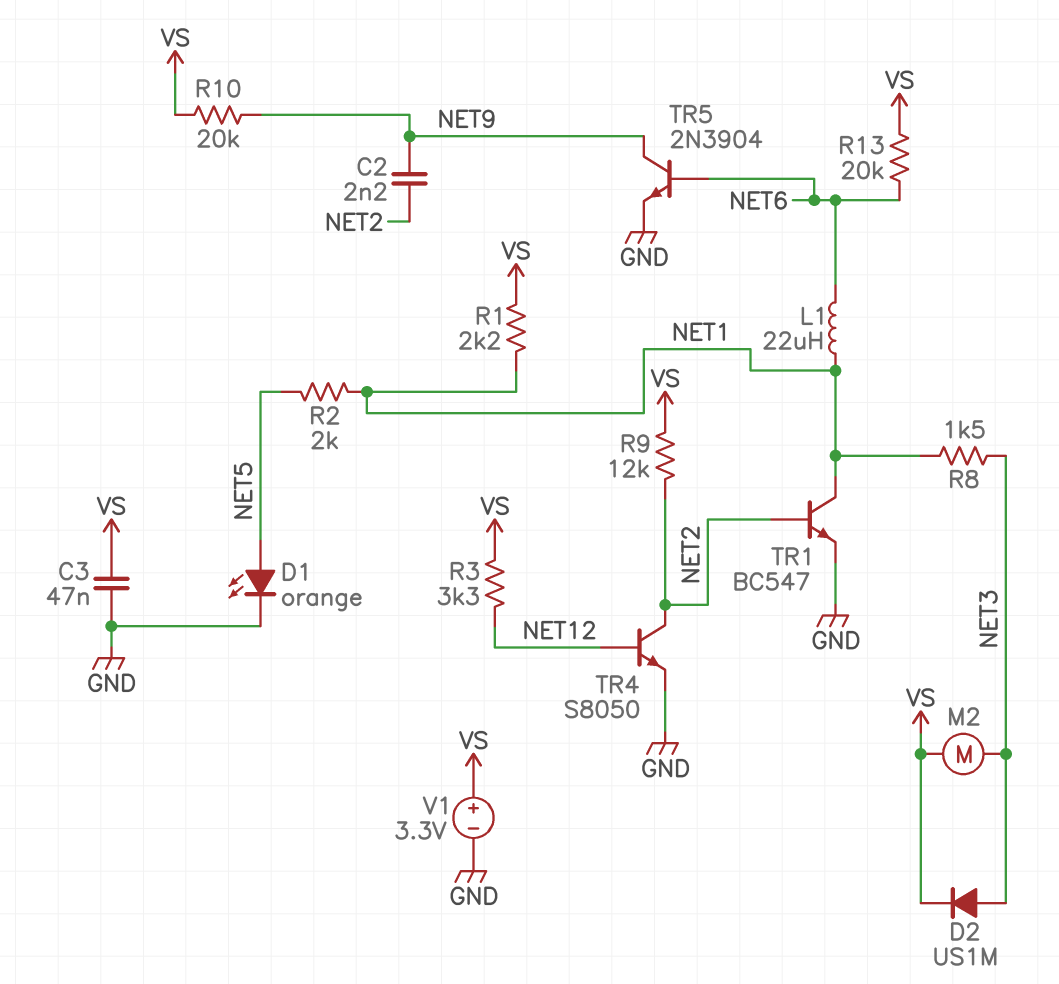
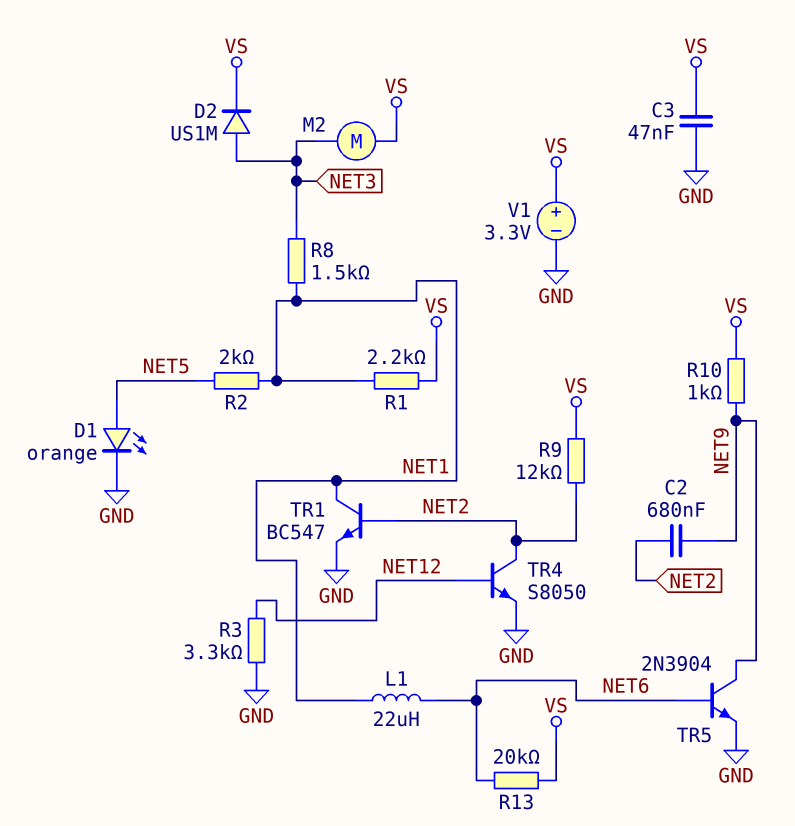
C2: 2.2nF (NET2, NET9) -> 680nF (NET2, NET9)
R3: 3.3k (NET12, VS) -> 3.3k (GND, NET12)
R10: 20k (NET9, VS) -> 1k (NET9, VS)

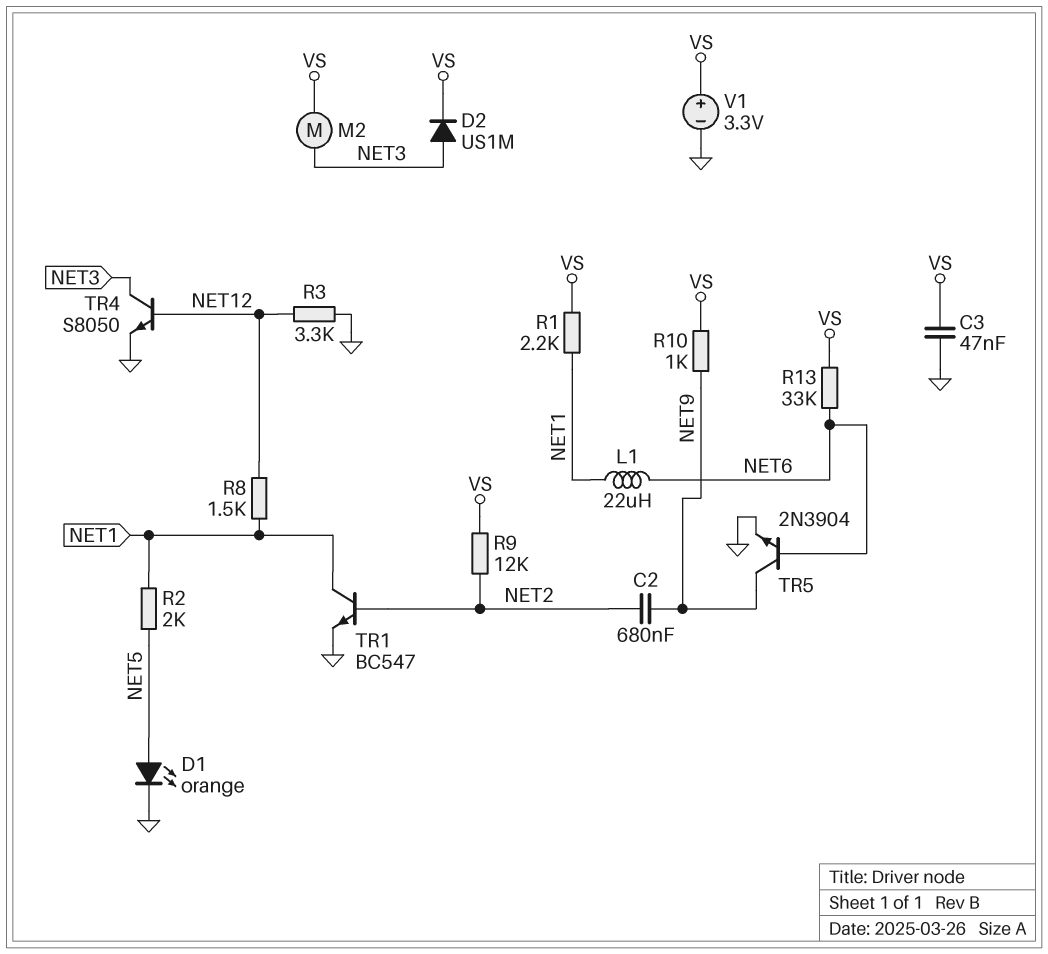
R8: 1.5k (NET1, NET3) -> 1.5k (NET1, NET12)
R13: 20k (NET6, VS) -> 33k (NET6, VS)
TR4: NPN S8050 (B NET12, C NET2, E GND) -> NPN S8050 (B NET12, C NET3, E GND)

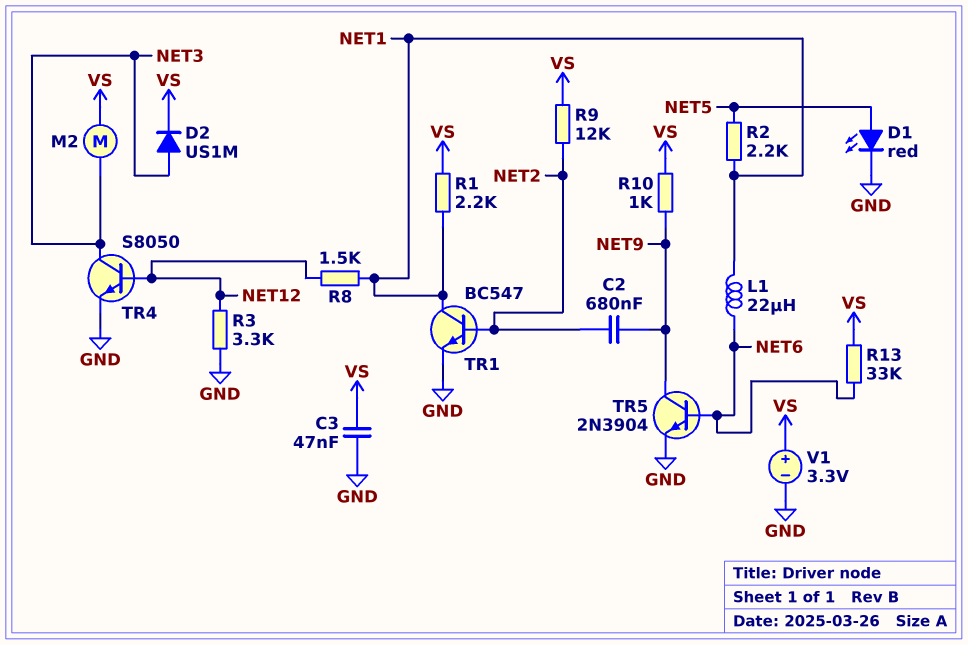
D1: LED orange (A NET5, K GND) -> LED red (A NET5, K GND)
R2: 2k (NET1, NET5) -> 2.2k (NET1, NET5)

